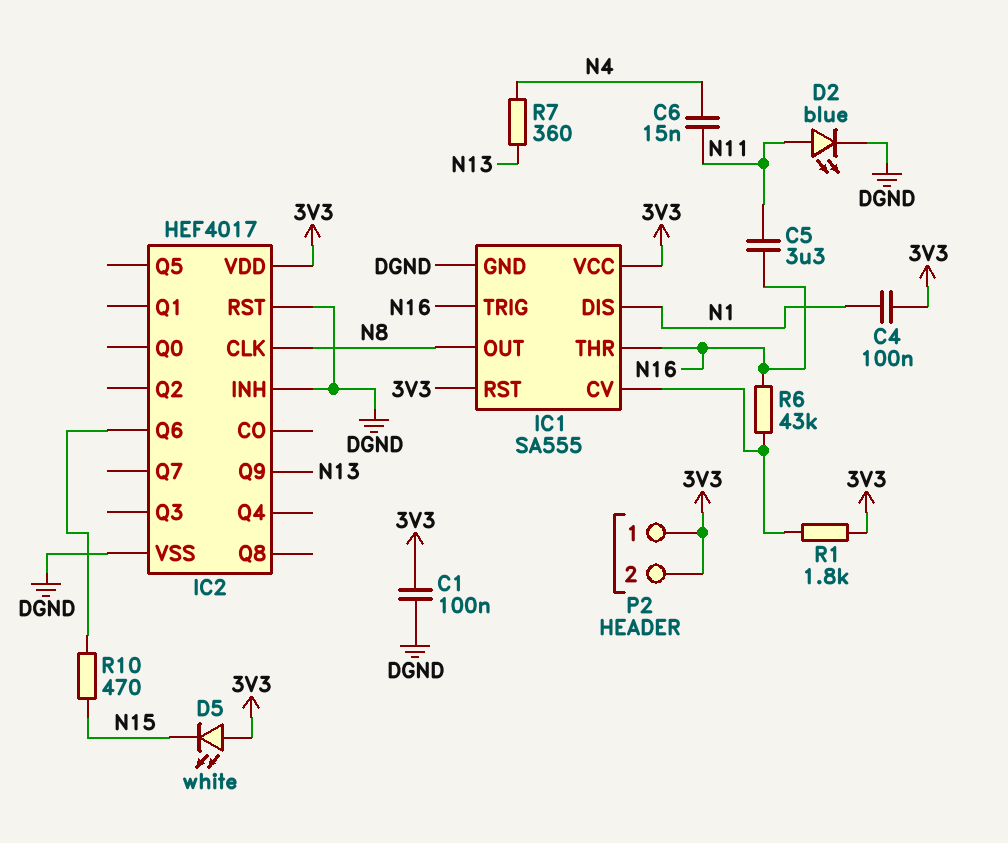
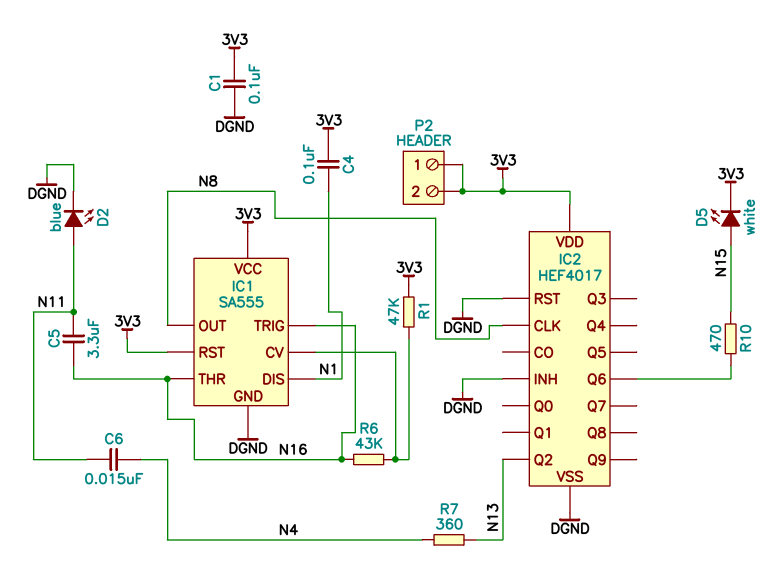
D5: LED white (A 3V3, K N15) -> LED white (A N15, K 3V3)
IC2 pin Q2: none -> N13
IC2 pin Q9: N13 -> none
R1: 1.8k (3V3, IC1/CV) -> 47k (3V3, IC1/CV)

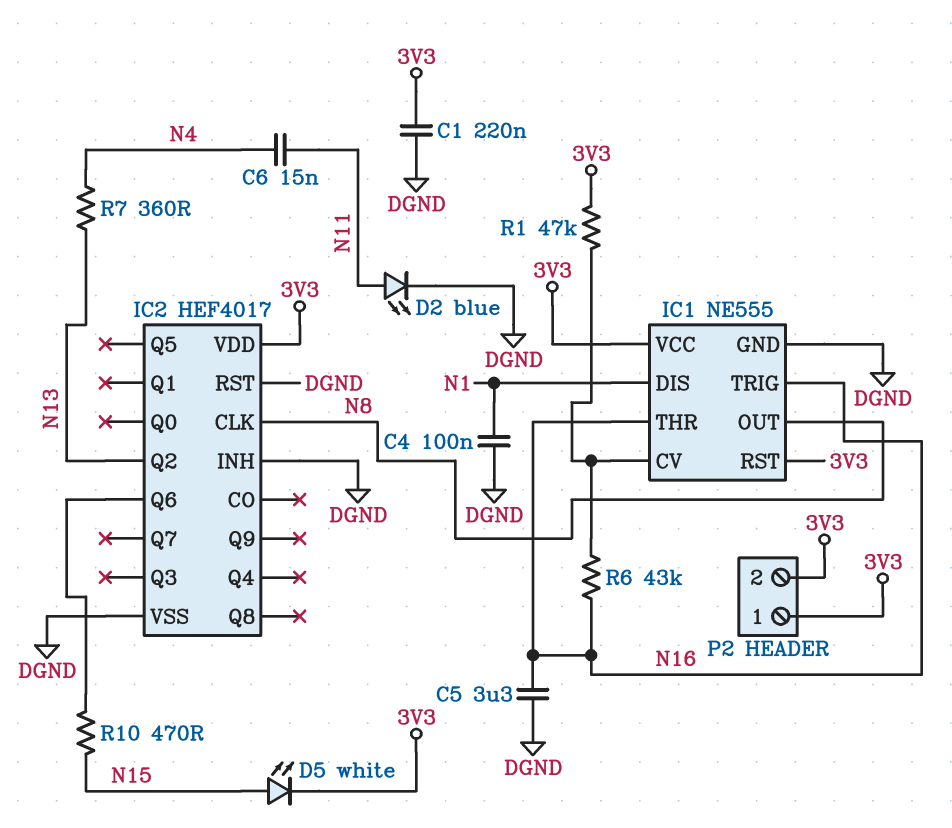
C1: 100nF (3V3, DGND) -> 220nF (3V3, DGND)
C4: 100nF (3V3, N1) -> 100nF (DGND, N1)
C5: 3.3uF (N11, N16) -> 3.3uF (DGND, N16)
IC1: SA555 -> NE555

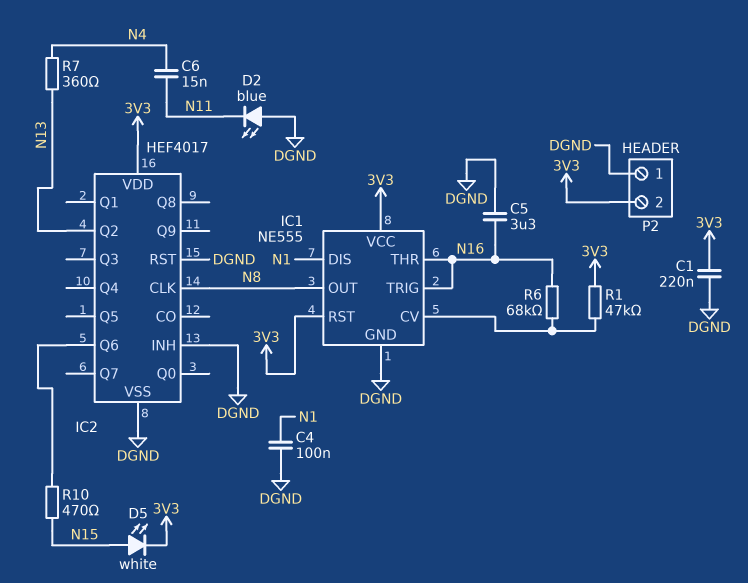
D2: LED blue (A N11, K DGND) -> LED blue (A DGND, K N11)
P2 pin 1: 3V3 -> DGND
R6: 43k (IC1/CV, N16) -> 68k (IC1/CV, N16)

